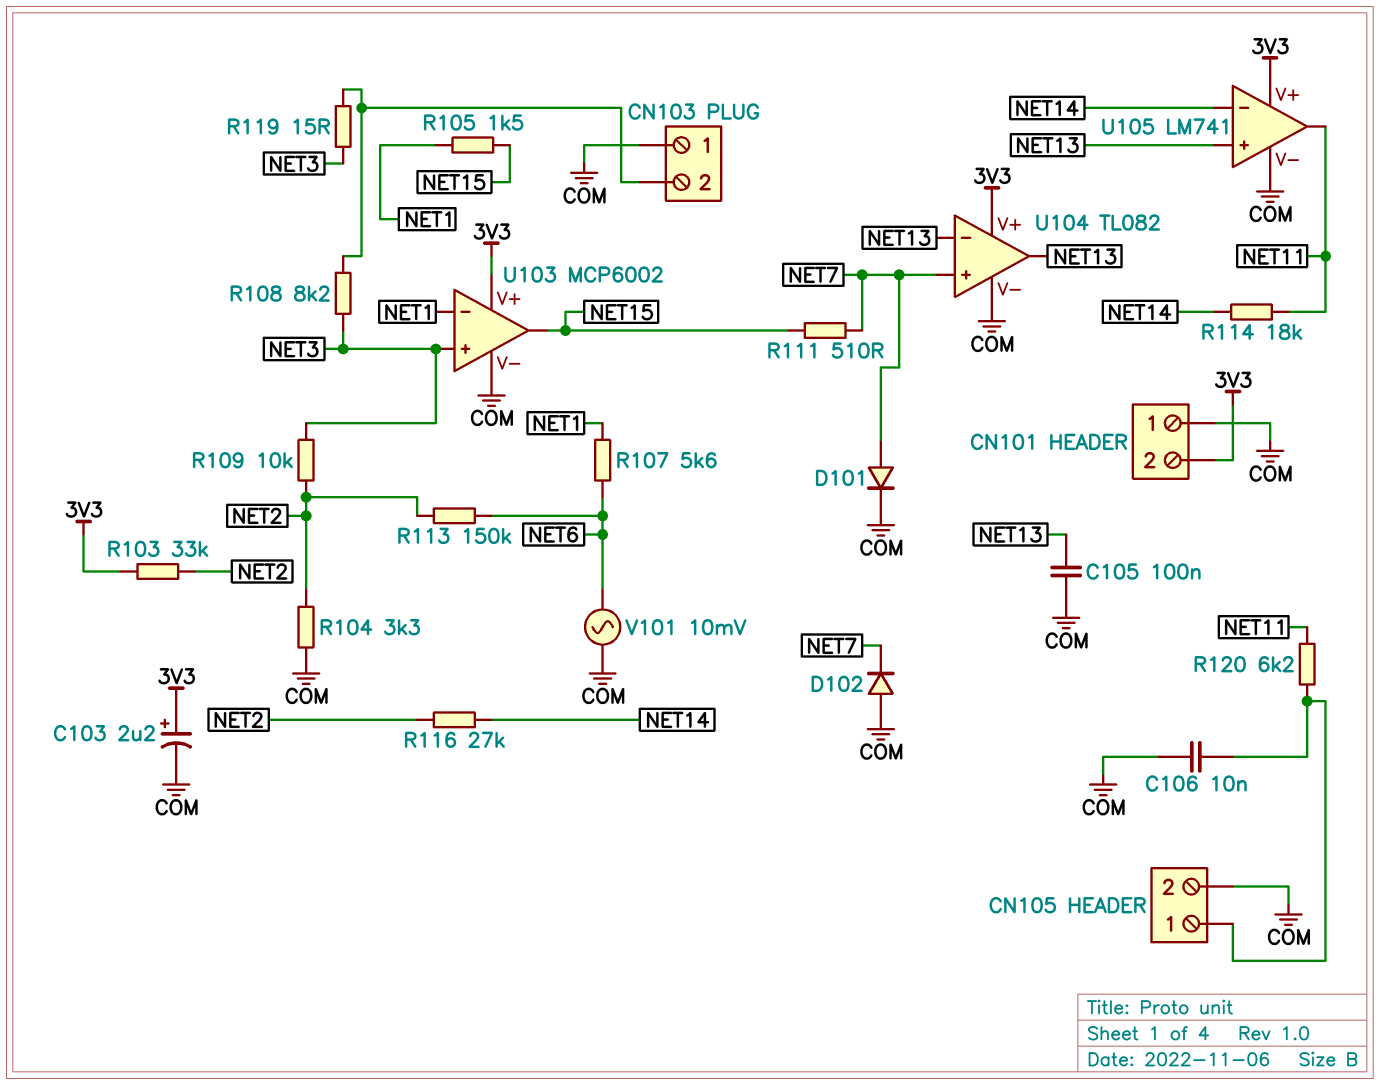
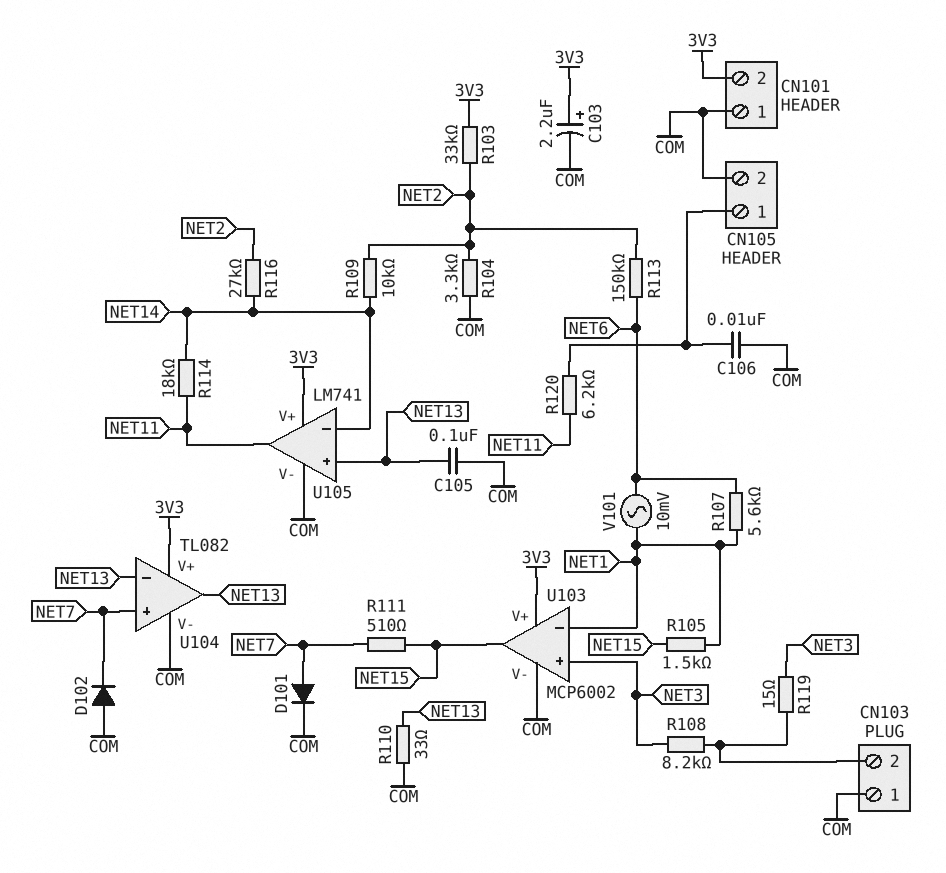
R109: 10k (NET2, NET3) -> 10k (NET2, NET14)
R110: none -> 33 (COM, NET13)
V101: AC 10mV (COM, NET6) -> AC 10mV (NET1, NET6)

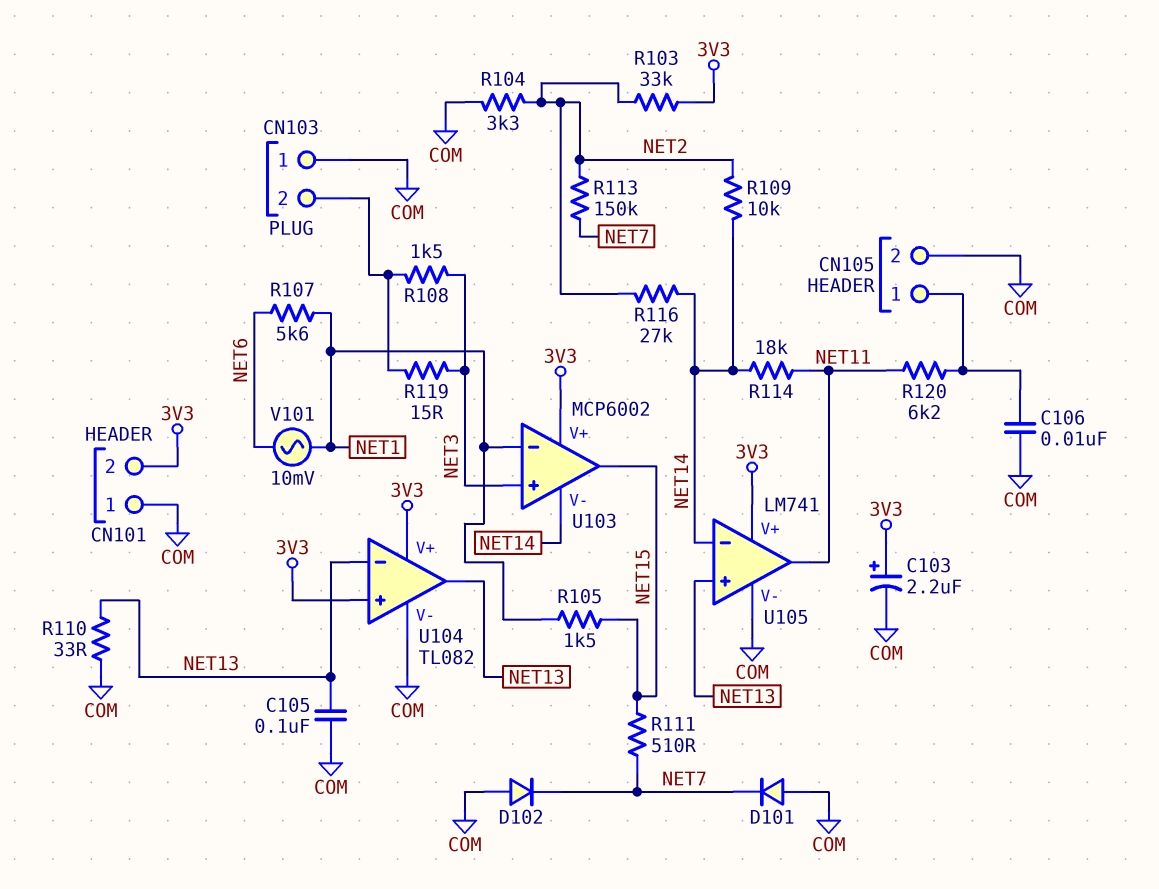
D101: diode (A NET7, K COM) -> diode (A COM, K NET7)
R108: 8.2k (CN103/2, NET3) -> 1.5k (CN103/2, NET3)
R113: 150k (NET2, NET6) -> 150k (NET2, NET7)
U103 pin V-: COM -> NET14
U104 pin in+: NET7 -> 3V3

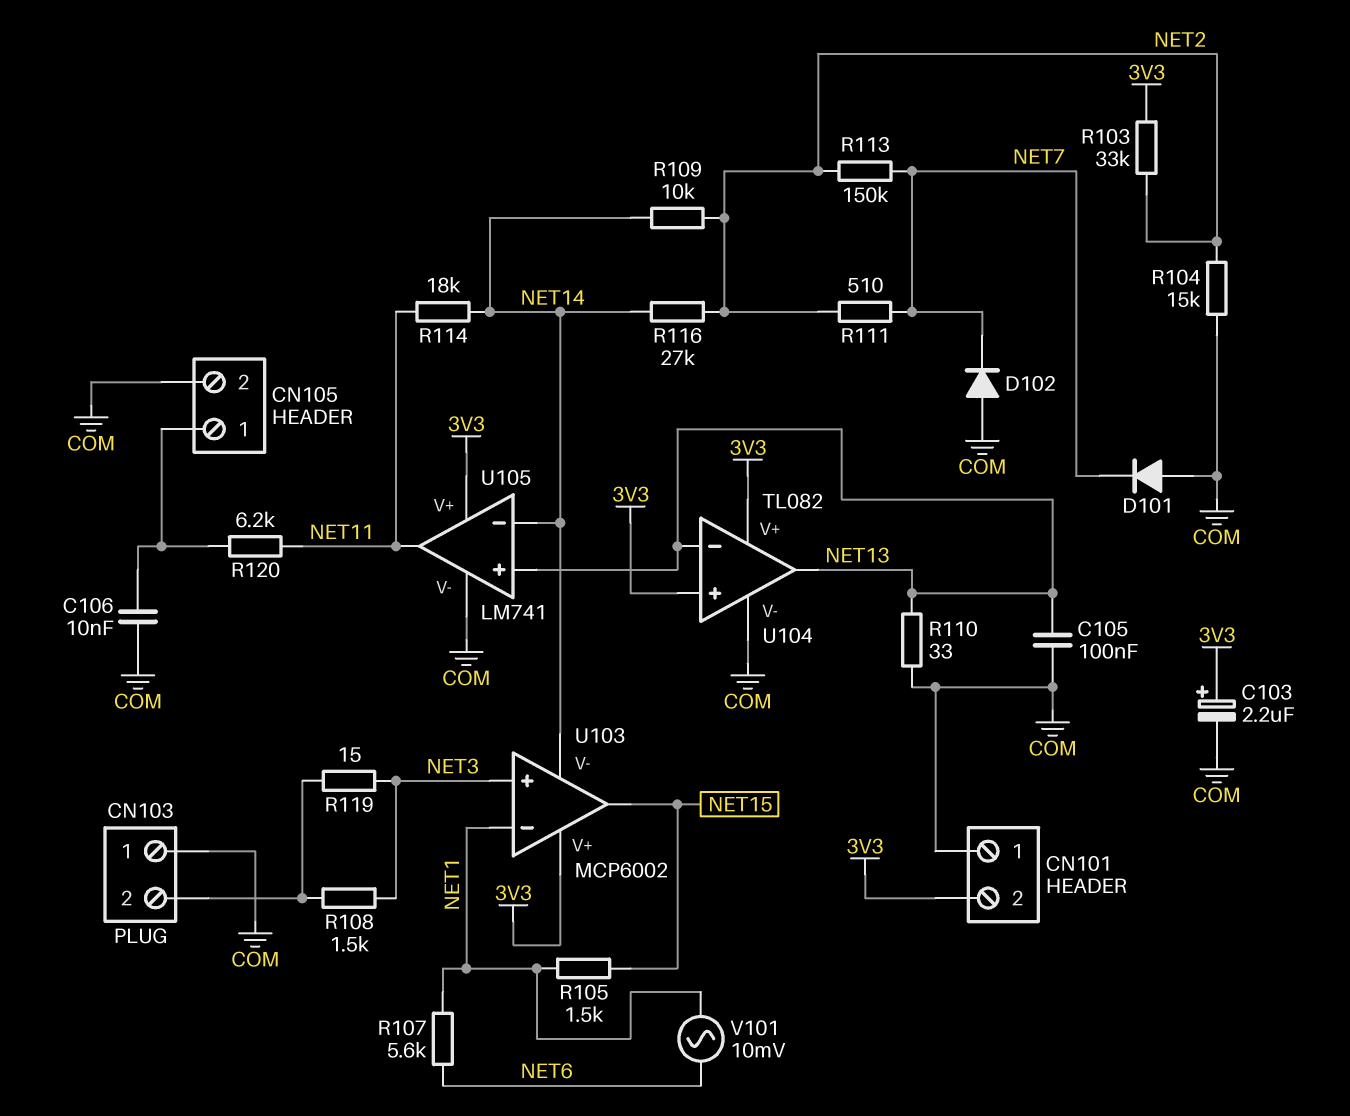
R104: 3.3k (COM, NET2) -> 15k (COM, NET2)
R111: 510 (NET7, NET15) -> 510 (NET2, NET7)

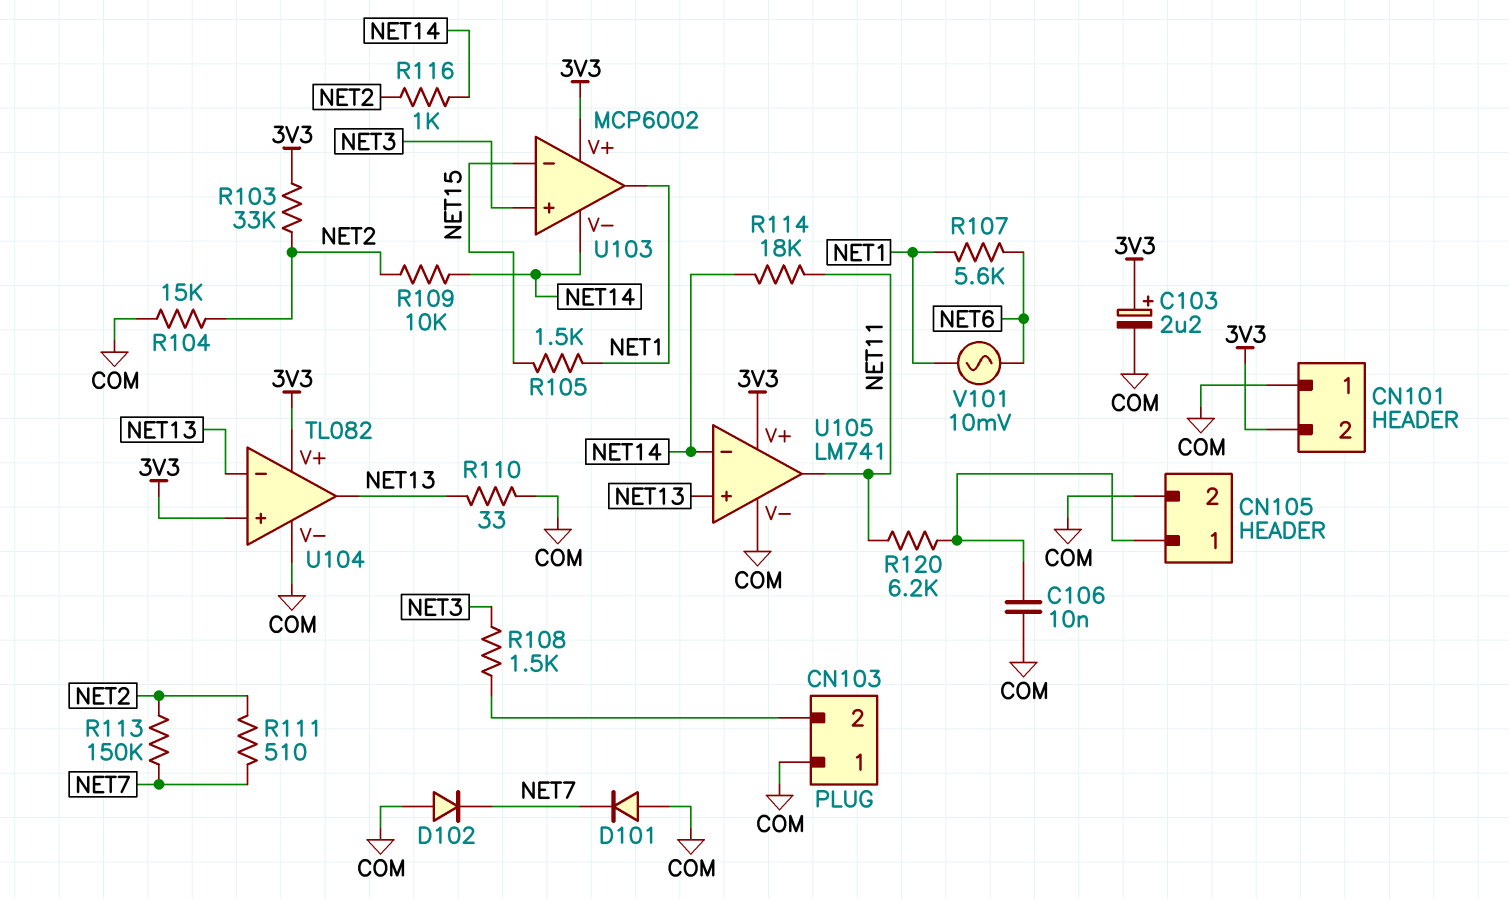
C105: 100nF (COM, NET13) -> none
R116: 27k (NET2, NET14) -> 1k (NET2, NET14)
R119: 15 (CN103/2, NET3) -> none
U103 pin in-: NET1 -> NET15
U103 pin out: NET15 -> NET1

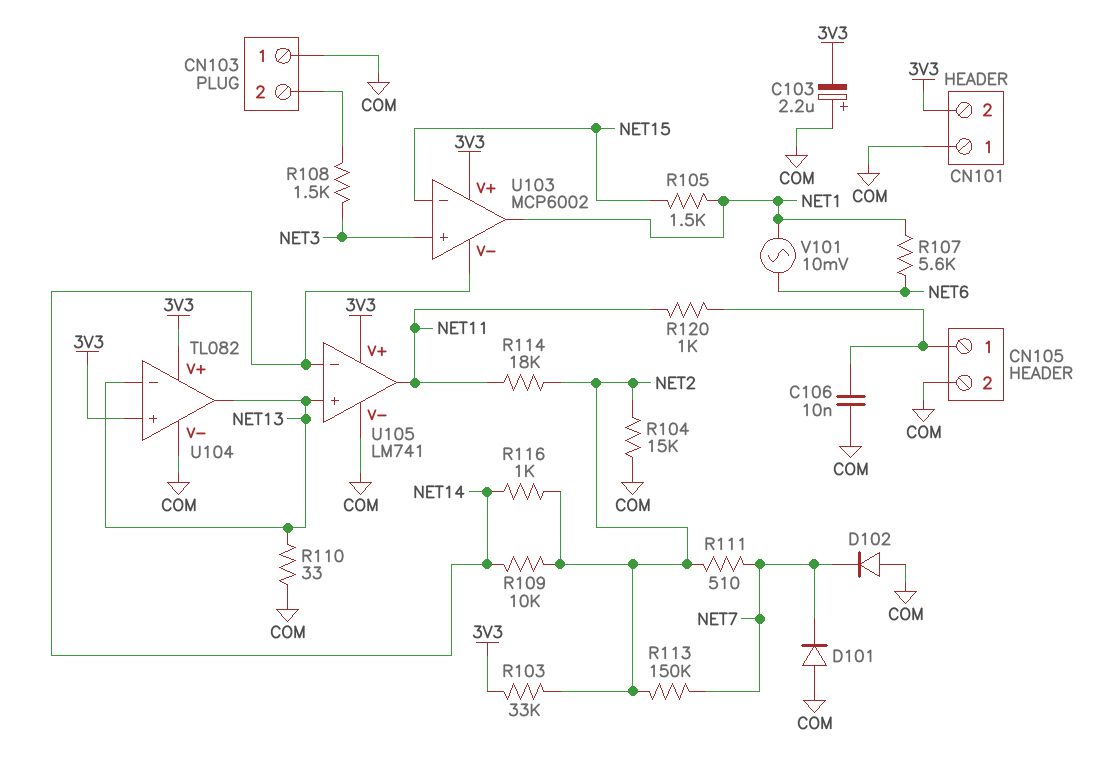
C103: 2.2uF (plus 3V3, minus COM) -> 2.2uF (plus COM, minus 3V3)
R114: 18k (NET11, NET14) -> 18k (NET2, NET11)
R120: 6.2k (CN105/1, NET11) -> 1k (CN105/1, NET11)

